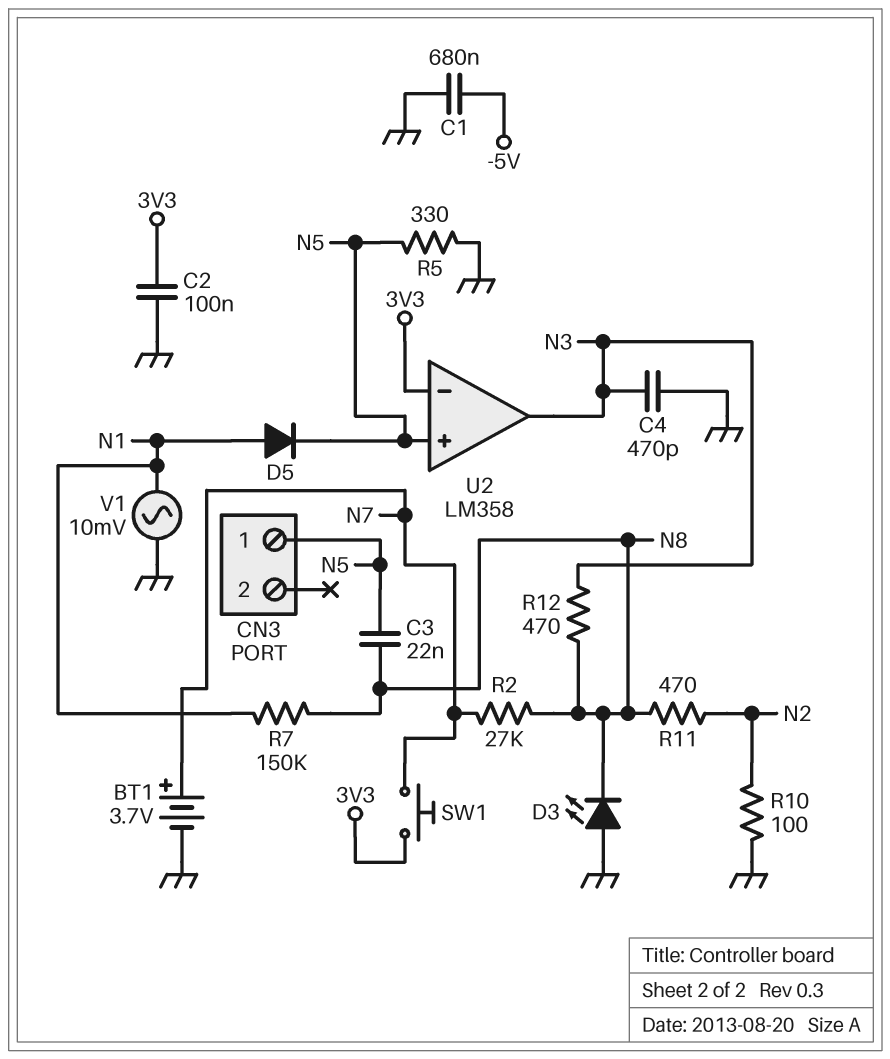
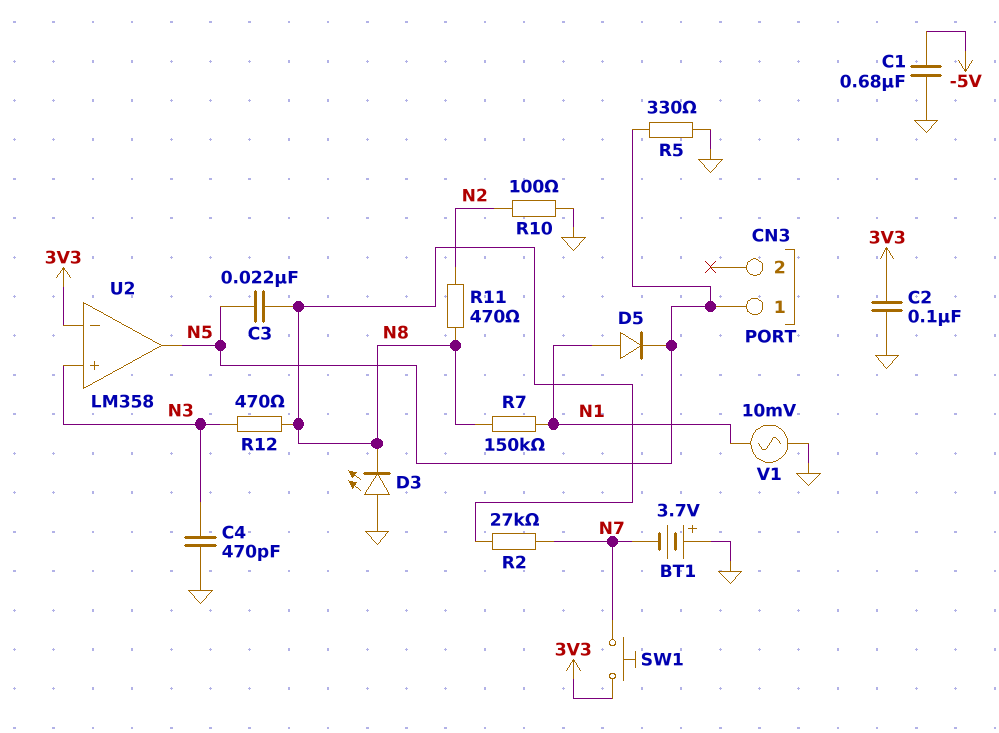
BT1: 3.7V (plus N7, minus GND) -> 3.7V (plus GND, minus N7)
U2 pin in+: N5 -> N3
U2 pin out: N3 -> N5

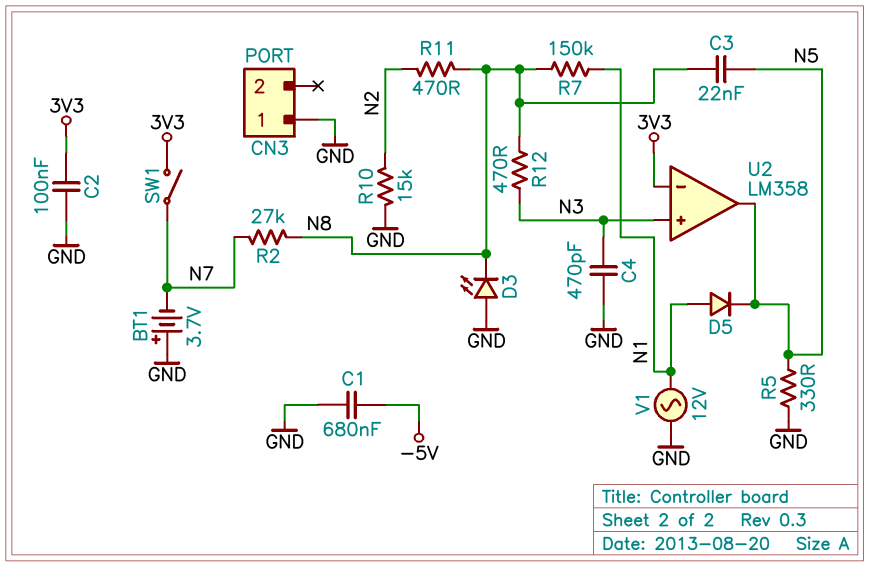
CN3 pin 1: N5 -> GND
R10: 100 (GND, N2) -> 15k (GND, N2)
SW1: button (3V3, N7) -> switch (3V3, N7)
V1: AC 10mV (GND, N1) -> AC 12V (GND, N1)

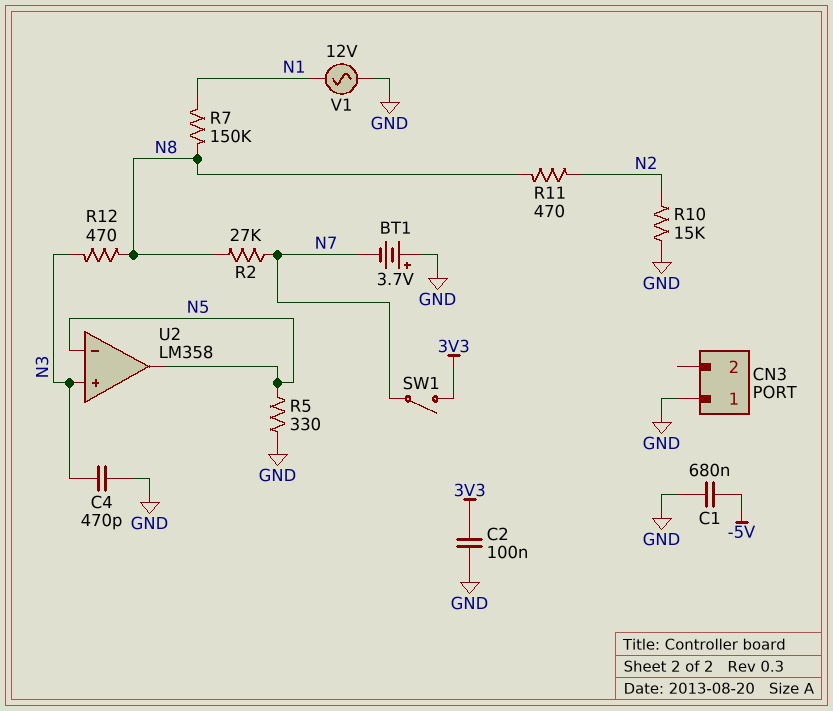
C3: 22nF (N5, N8) -> none
D3: LED (A GND, K N8) -> none
D5: diode (A N1, K N5) -> none
U2 pin in-: 3V3 -> N5

